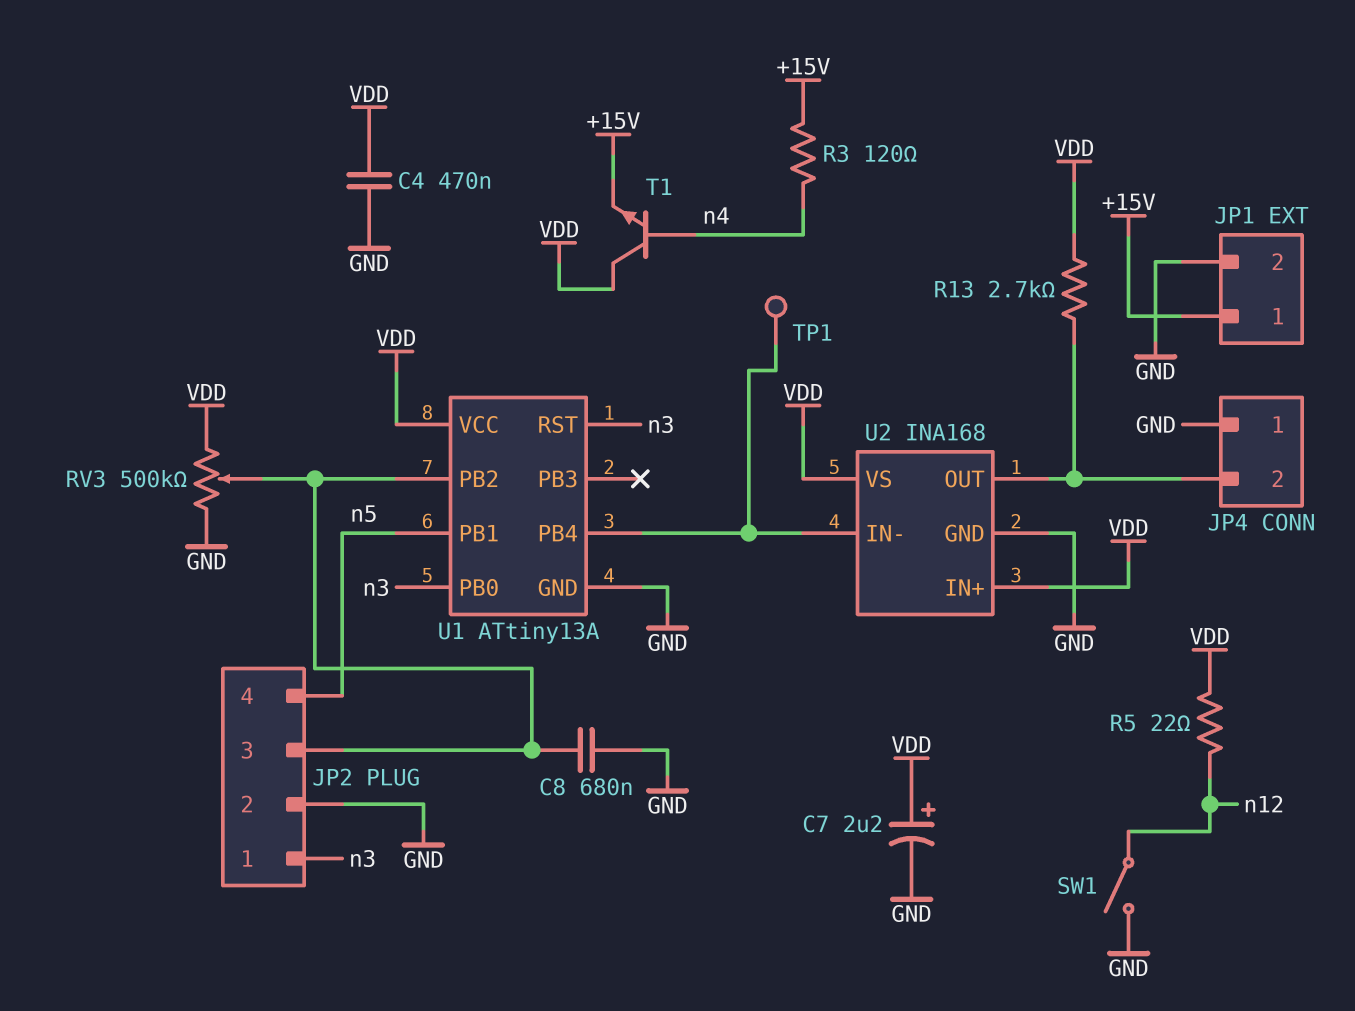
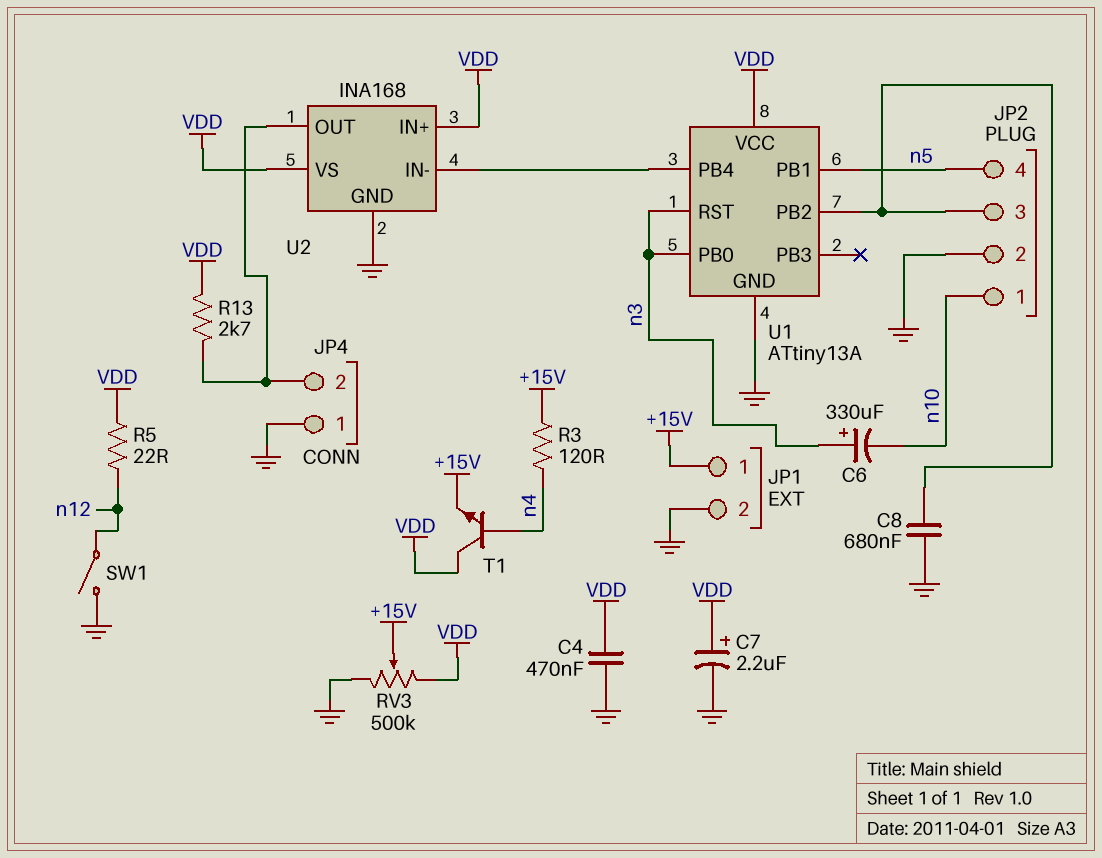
C6: none -> 330uF (plus n3, minus n10)
JP2 pin 1: n3 -> n10
RV3: 500k (GND, VDD, wiper JP2/3) -> 500k (GND, VDD, wiper +15V)
TP1: test point (U1/PB4) -> none

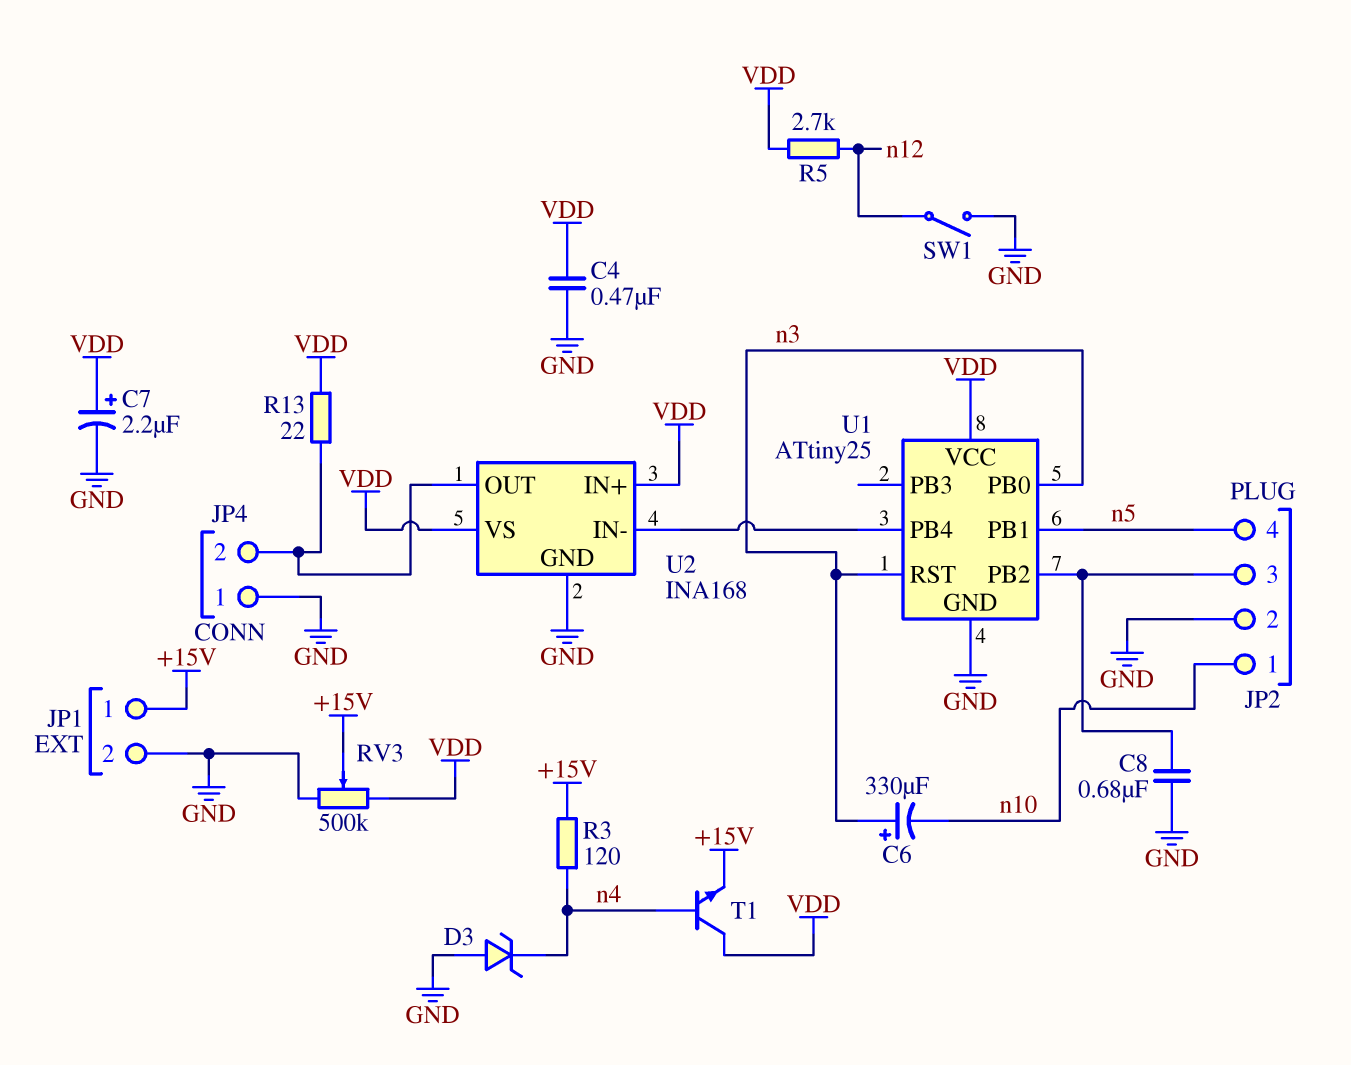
D3: none -> zener (A GND, K n4)
R5: 22 (VDD, n12) -> 2.7k (VDD, n12)
R13: 2.7k (JP4/2, VDD) -> 22 (JP4/2, VDD)
U1: ATtiny13A -> ATtiny25

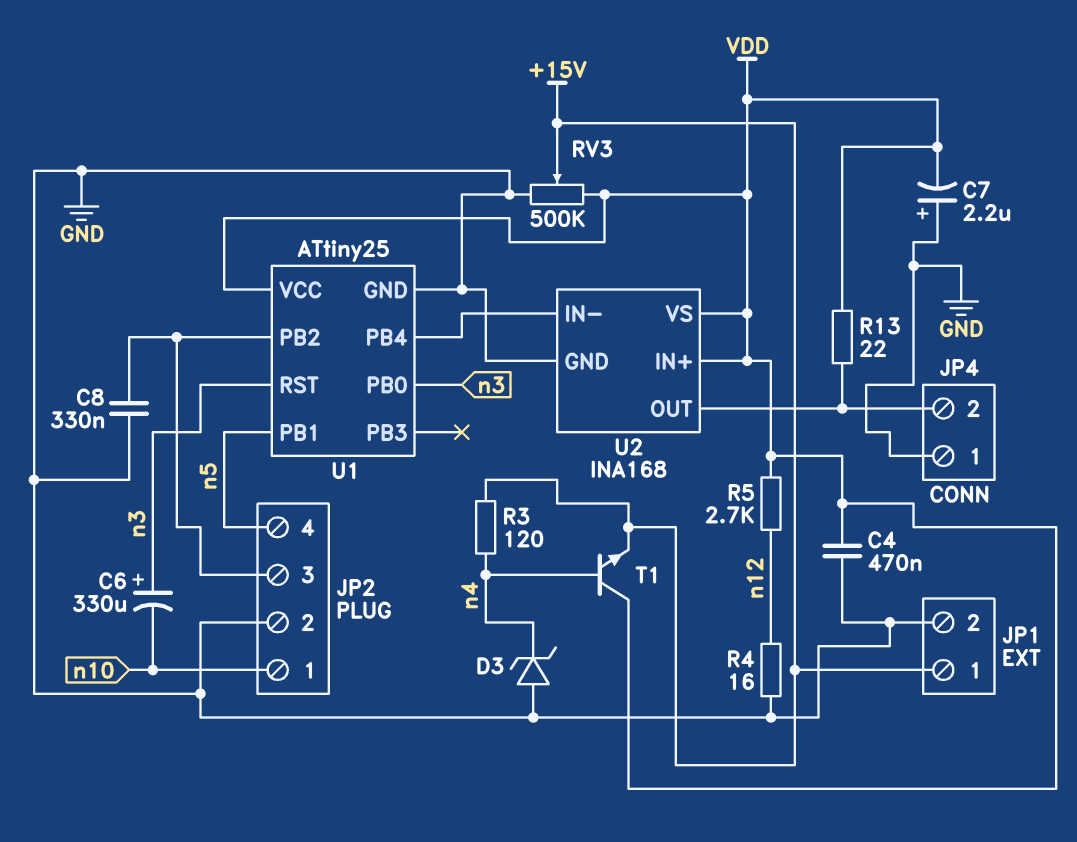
C7: 2.2uF (plus VDD, minus GND) -> 2.2uF (plus GND, minus VDD)
C8: 680nF (GND, JP2/3) -> 330nF (GND, JP2/3)
R4: none -> 16 (GND, n12)
SW1: switch (GND, n12) -> none

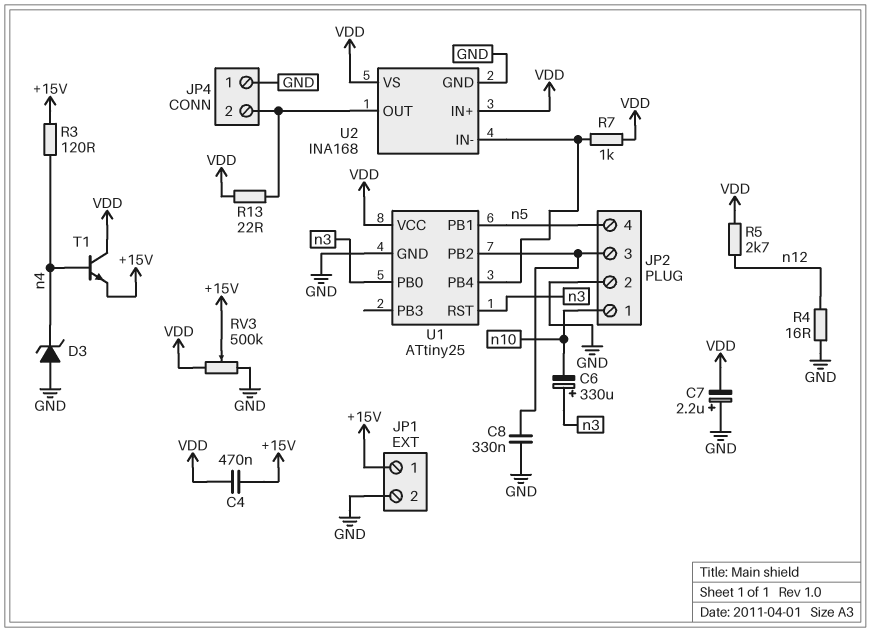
C4: 470nF (GND, VDD) -> 470nF (+15V, VDD)
R7: none -> 1k (U1/PB4, VDD)

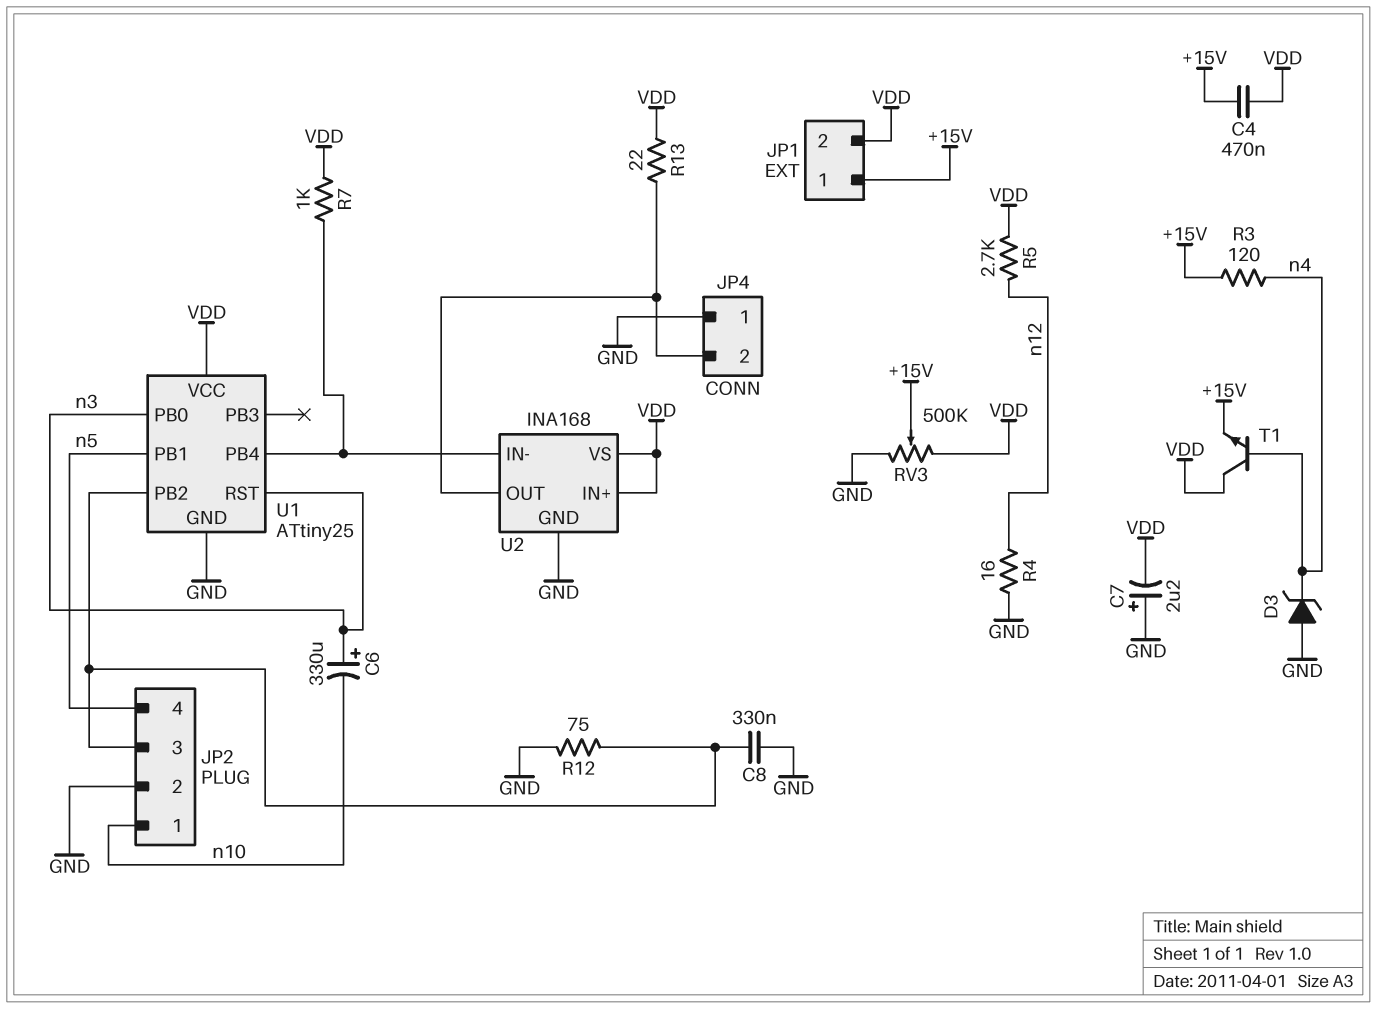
JP1 pin 2: GND -> VDD
R12: none -> 75 (GND, JP2/3)

